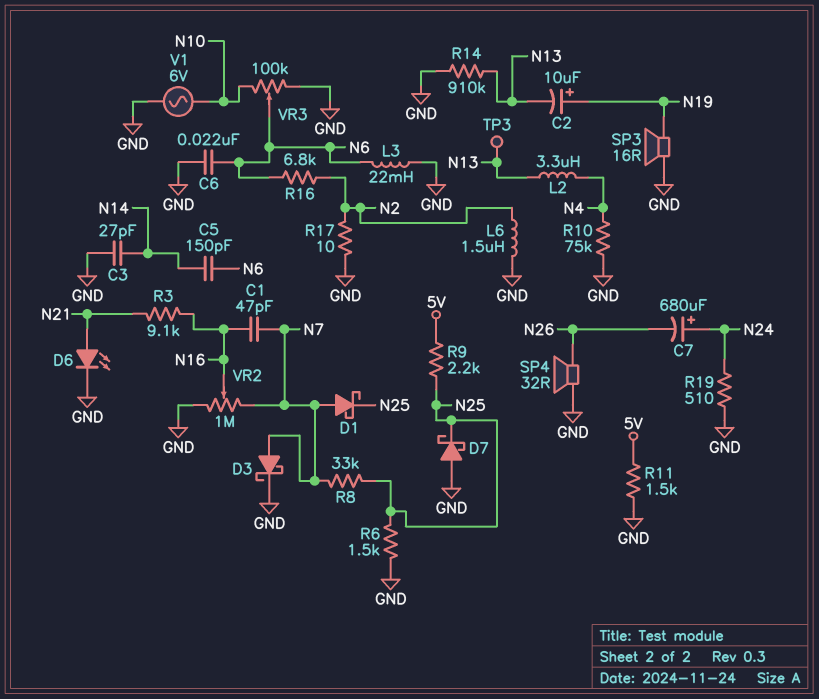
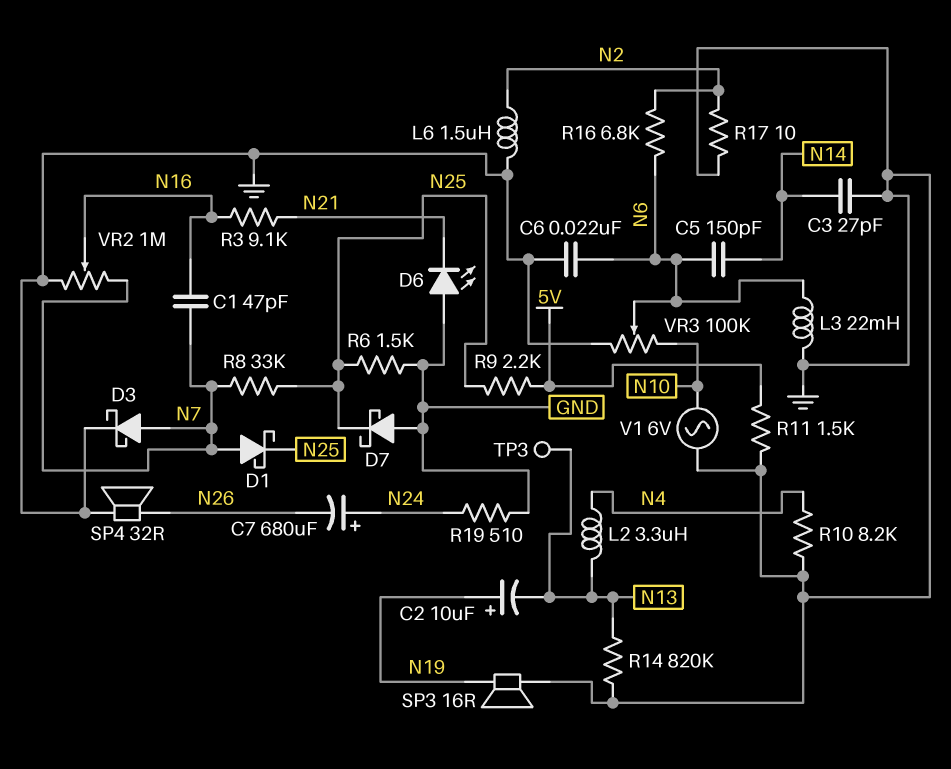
D6: LED (A N21, K GND) -> LED (A GND, K N21)
R10: 75k (GND, N4) -> 8.2k (GND, N4)
R14: 910k (GND, N13) -> 820k (GND, N13)

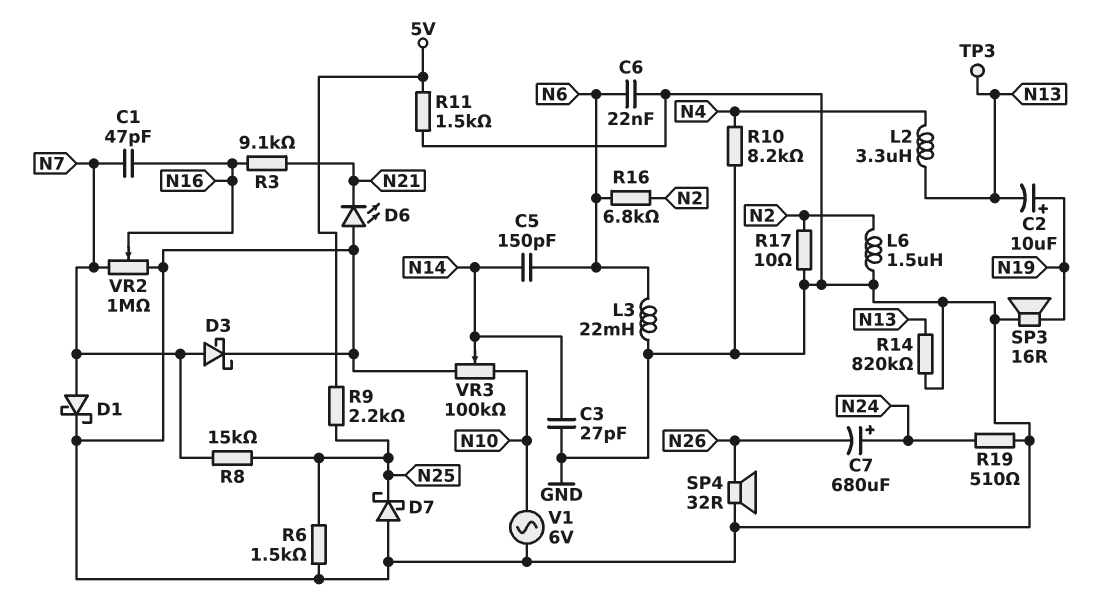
D1: schottky (A N7, K N25) -> schottky (A N7, K GND)
R8: 33k (N7, N25) -> 15k (N7, N25)
VR3: 100k (GND, N10, wiper N6) -> 100k (GND, N10, wiper N14)

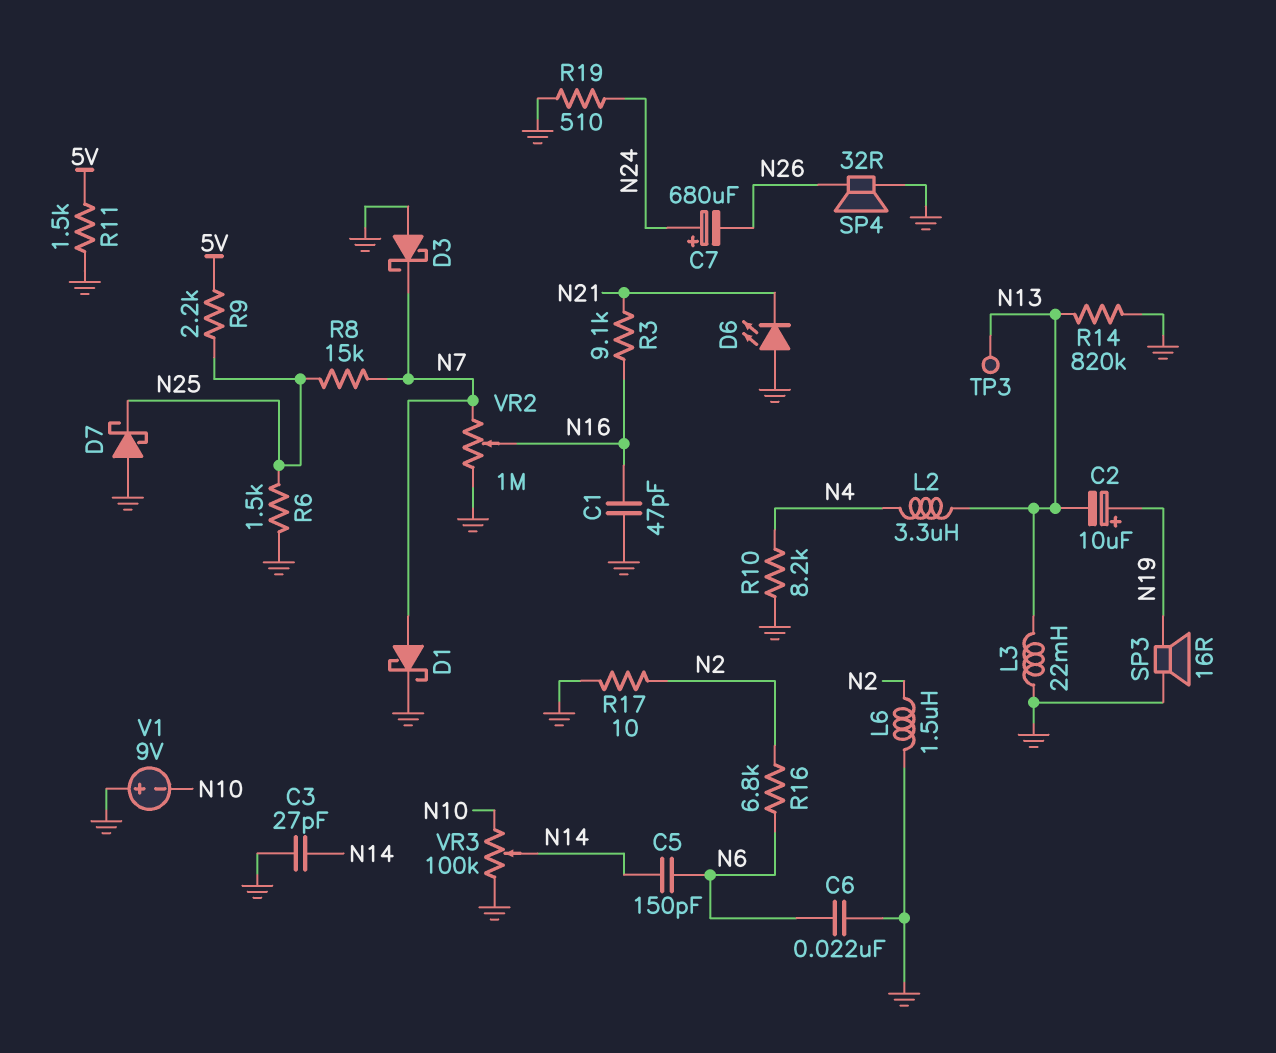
C1: 47pF (N7, N16) -> 47pF (GND, N16)
D3: schottky (A N7, K GND) -> schottky (A GND, K N7)
L3: 22mH (GND, N6) -> 22mH (GND, N13)
V1: AC 6V (GND, N10) -> 9V (plus GND, minus N10)

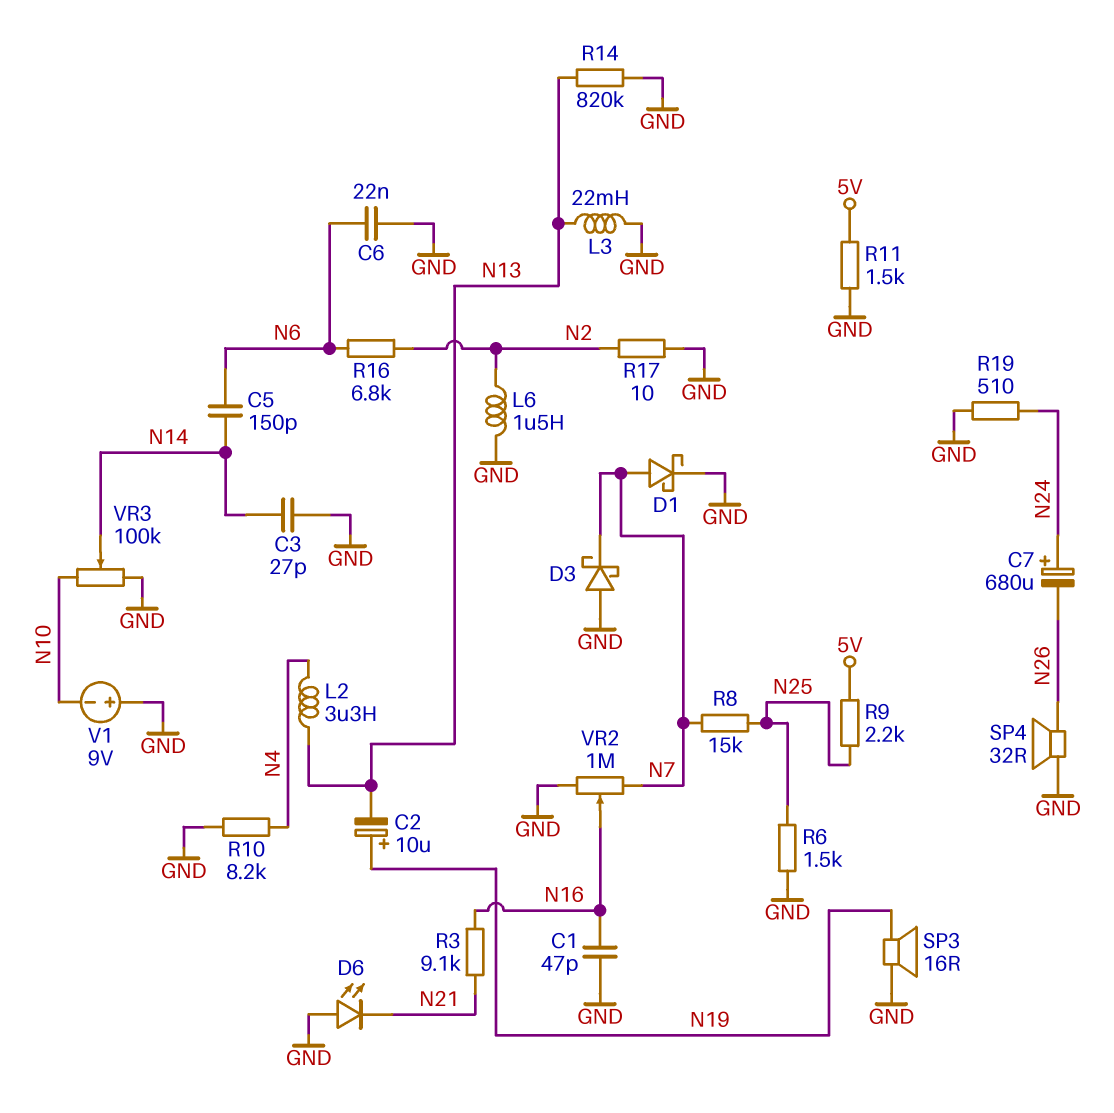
D7: schottky (A GND, K N25) -> none
TP3: test point (N13) -> none

